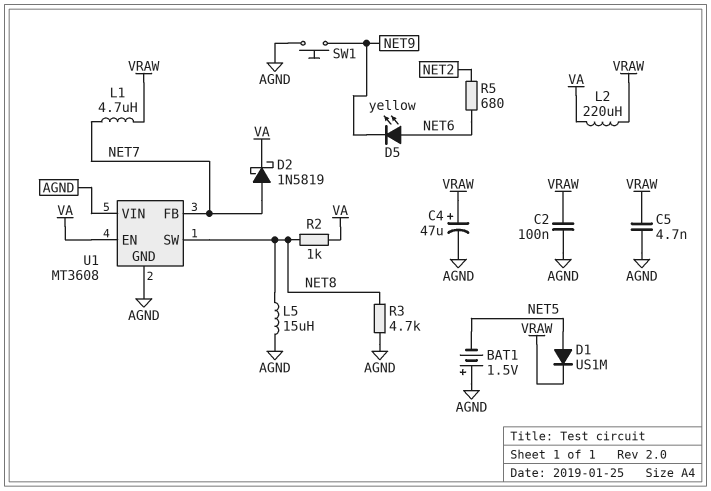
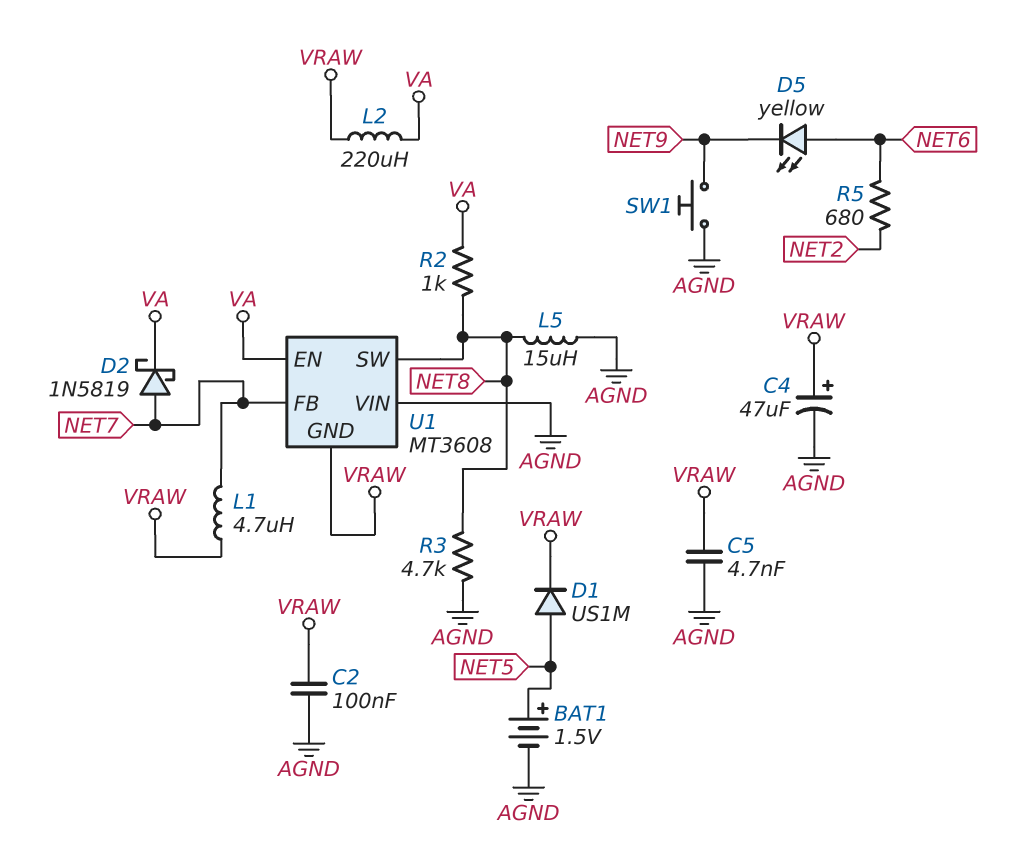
BAT1: 1.5V (plus AGND, minus NET5) -> 1.5V (plus NET5, minus AGND)
U1 pin GND: AGND -> VRAW

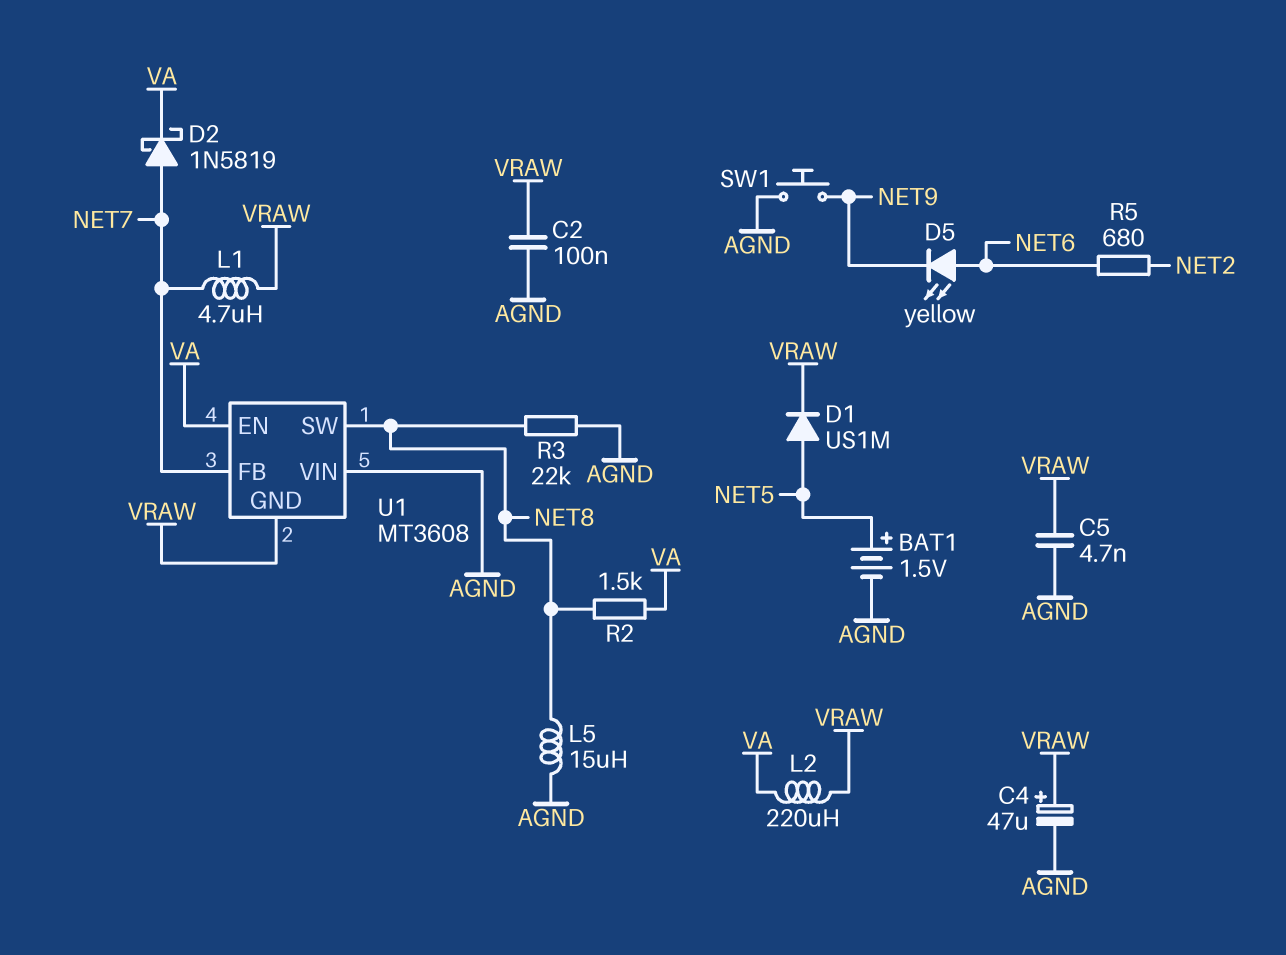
R2: 1k (NET8, VA) -> 1.5k (NET8, VA)
R3: 4.7k (AGND, NET8) -> 22k (AGND, NET8)

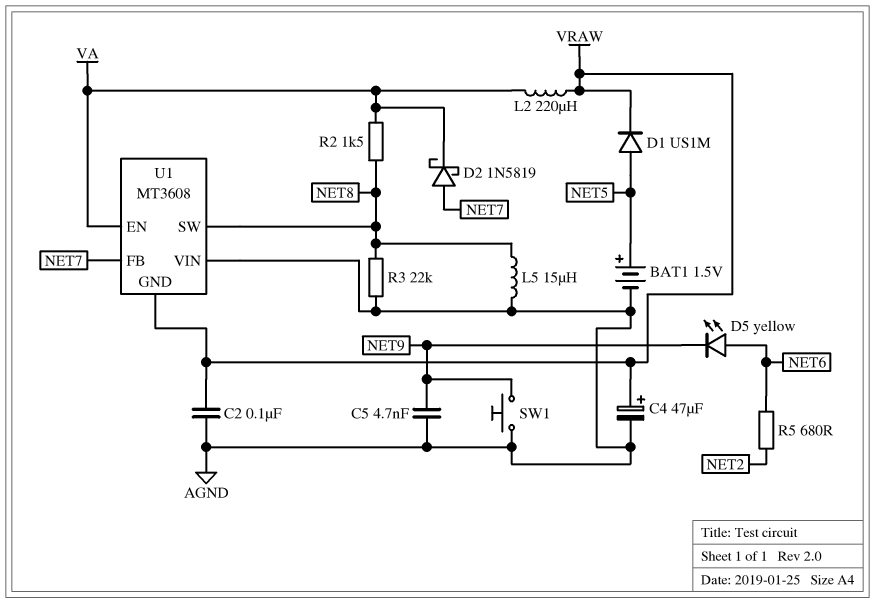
C5: 4.7nF (AGND, VRAW) -> 4.7nF (AGND, NET9)
L1: 4.7uH (NET7, VRAW) -> none

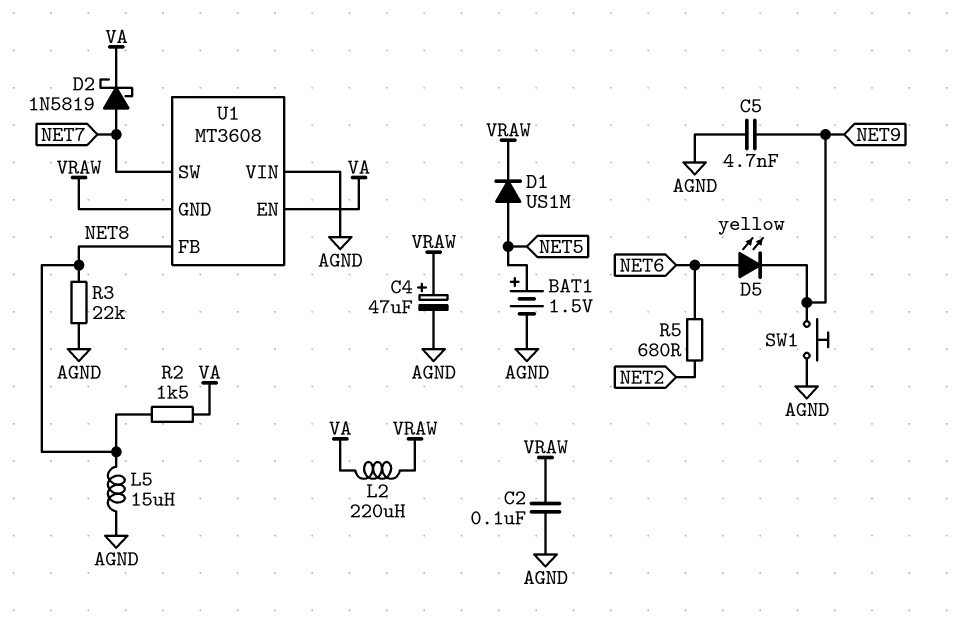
U1 pin FB: NET7 -> NET8
U1 pin SW: NET8 -> NET7

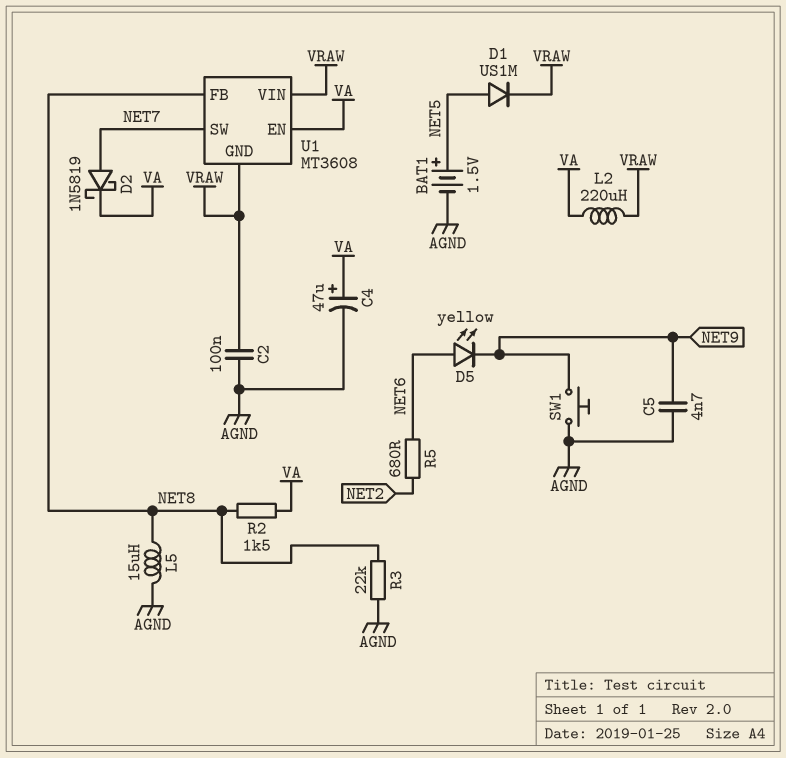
C4: 47uF (plus VRAW, minus AGND) -> 47uF (plus VA, minus AGND)
U1 pin VIN: AGND -> VRAW

